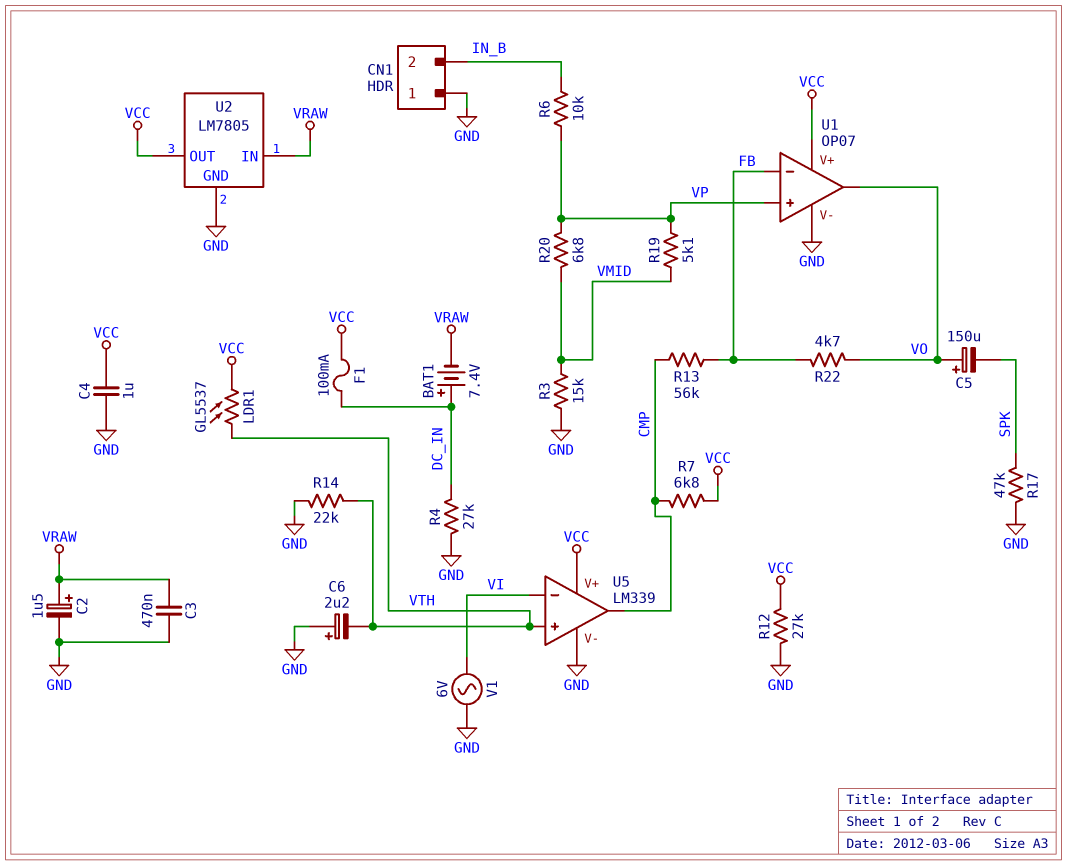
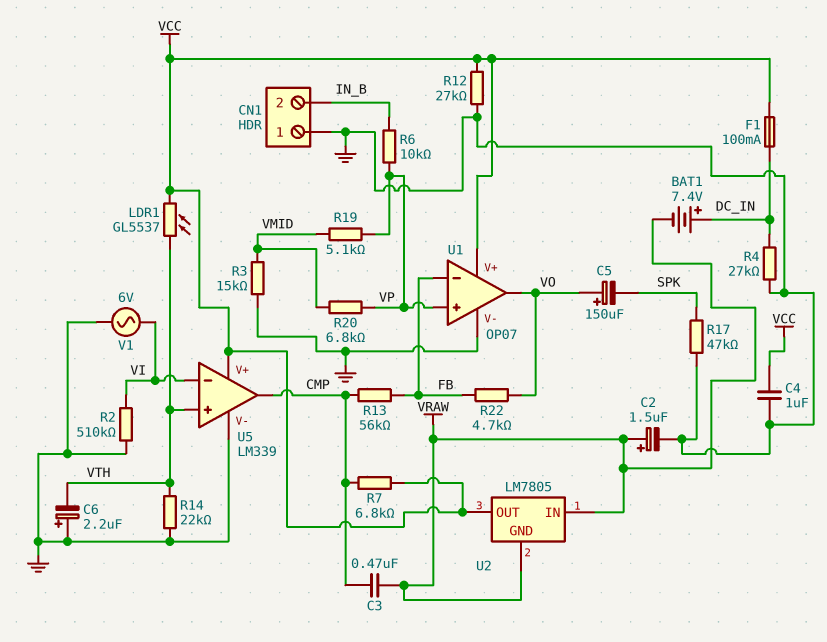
C3: 470nF (GND, VRAW) -> 470nF (CMP, VRAW)
R2: none -> 510k (GND, VI)
U2 pin GND: GND -> VRAW

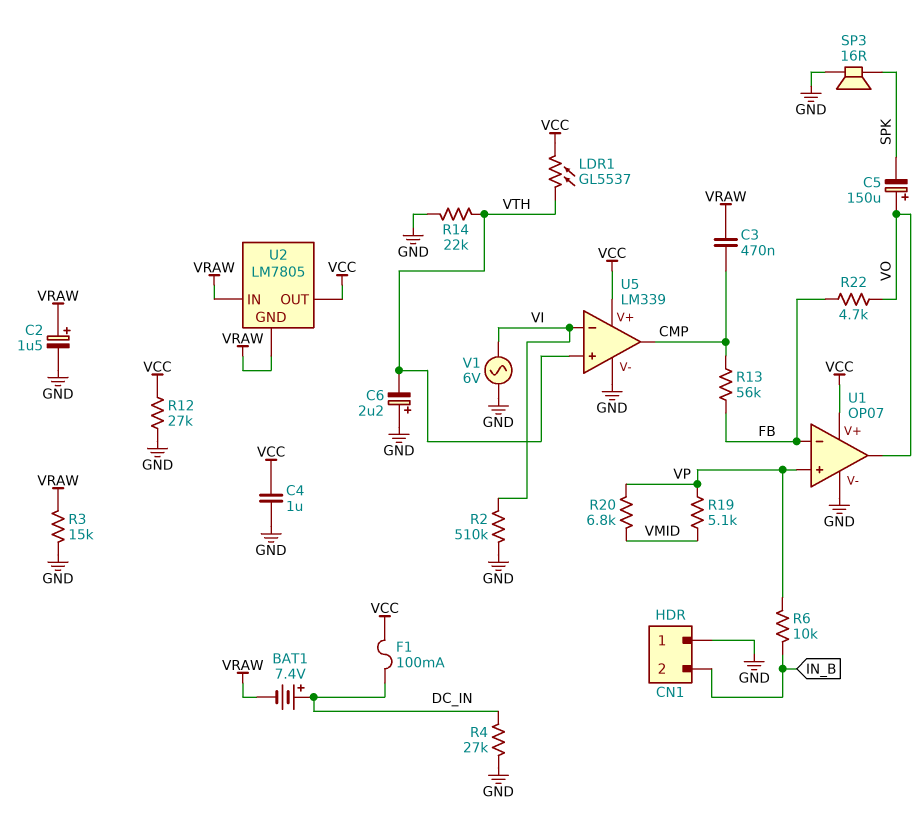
R3: 15k (GND, VMID) -> 15k (GND, VRAW)
R7: 6.8k (CMP, VCC) -> none
R17: 47k (GND, SPK) -> none
SP3: none -> speaker 16R (GND, SPK)

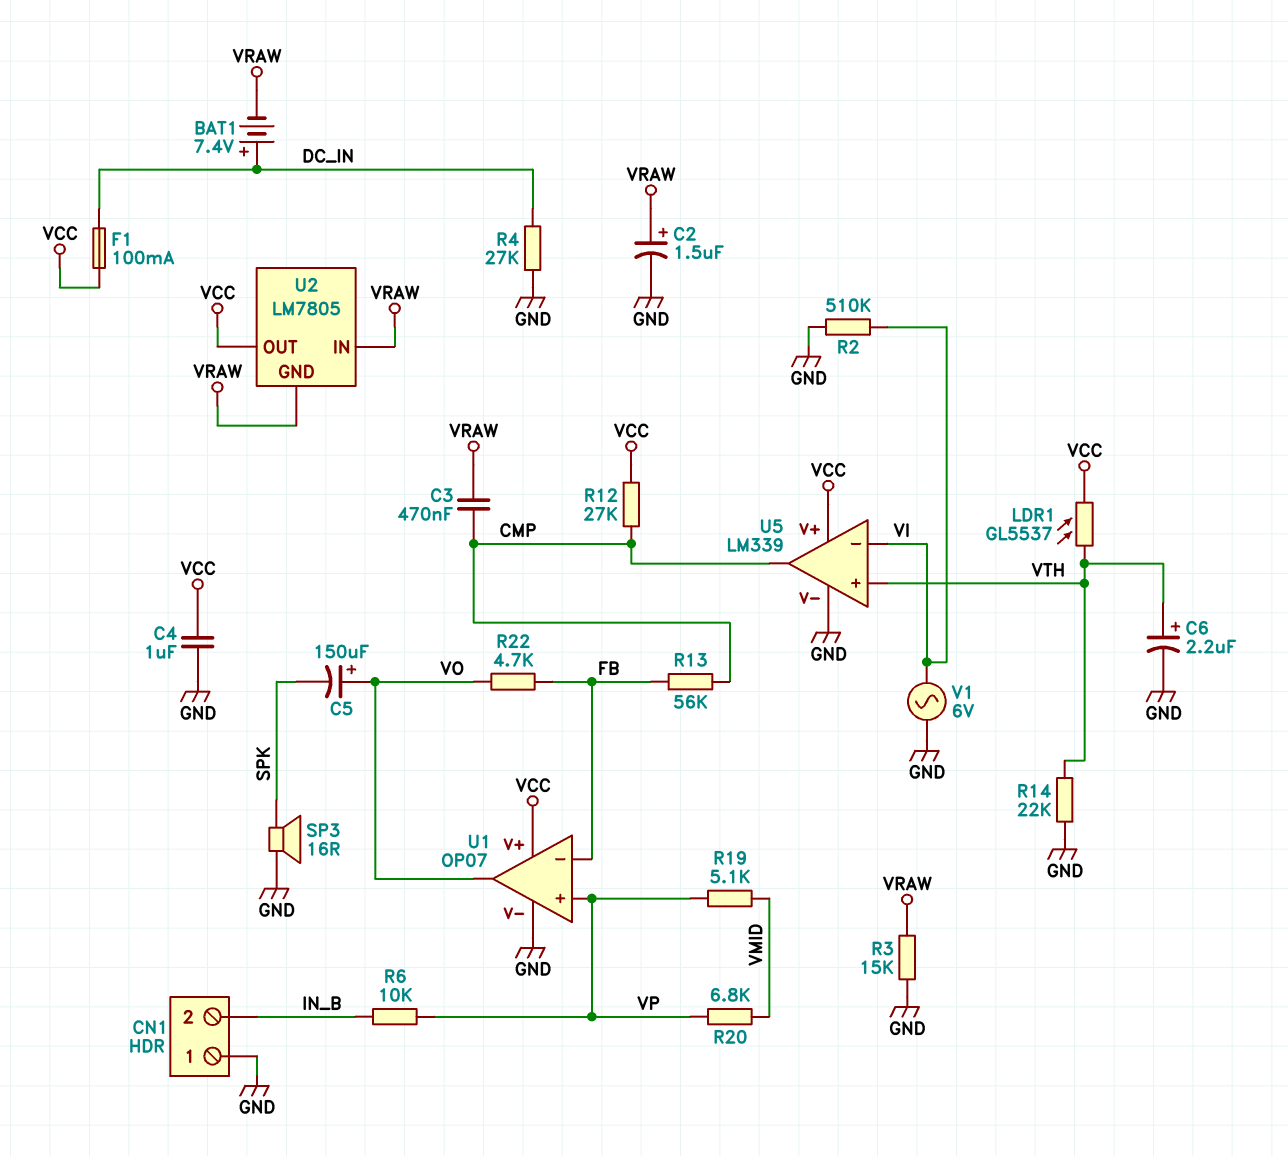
C6: 2.2uF (plus GND, minus VTH) -> 2.2uF (plus VTH, minus GND)
R12: 27k (GND, VCC) -> 27k (CMP, VCC)

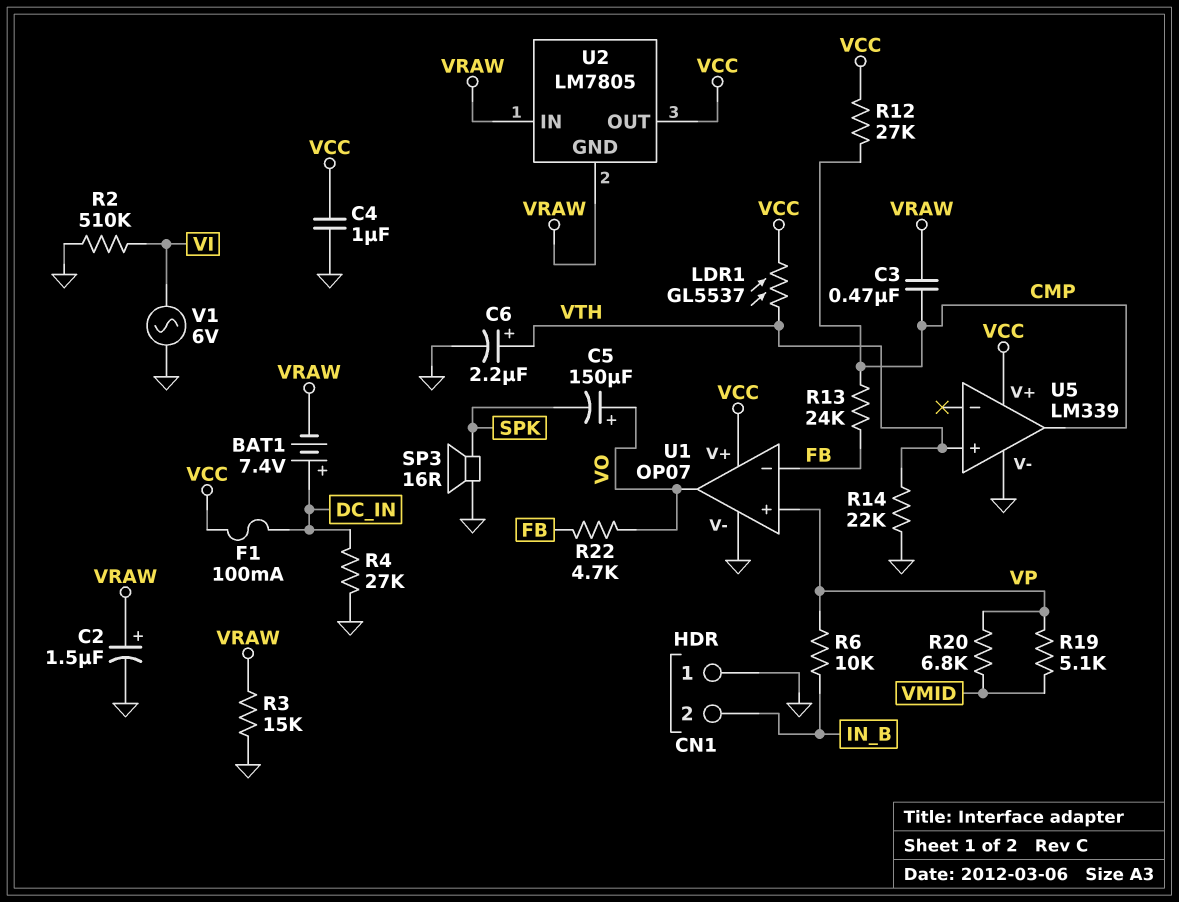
R13: 56k (CMP, FB) -> 24k (CMP, FB)
U5 pin in-: VI -> none

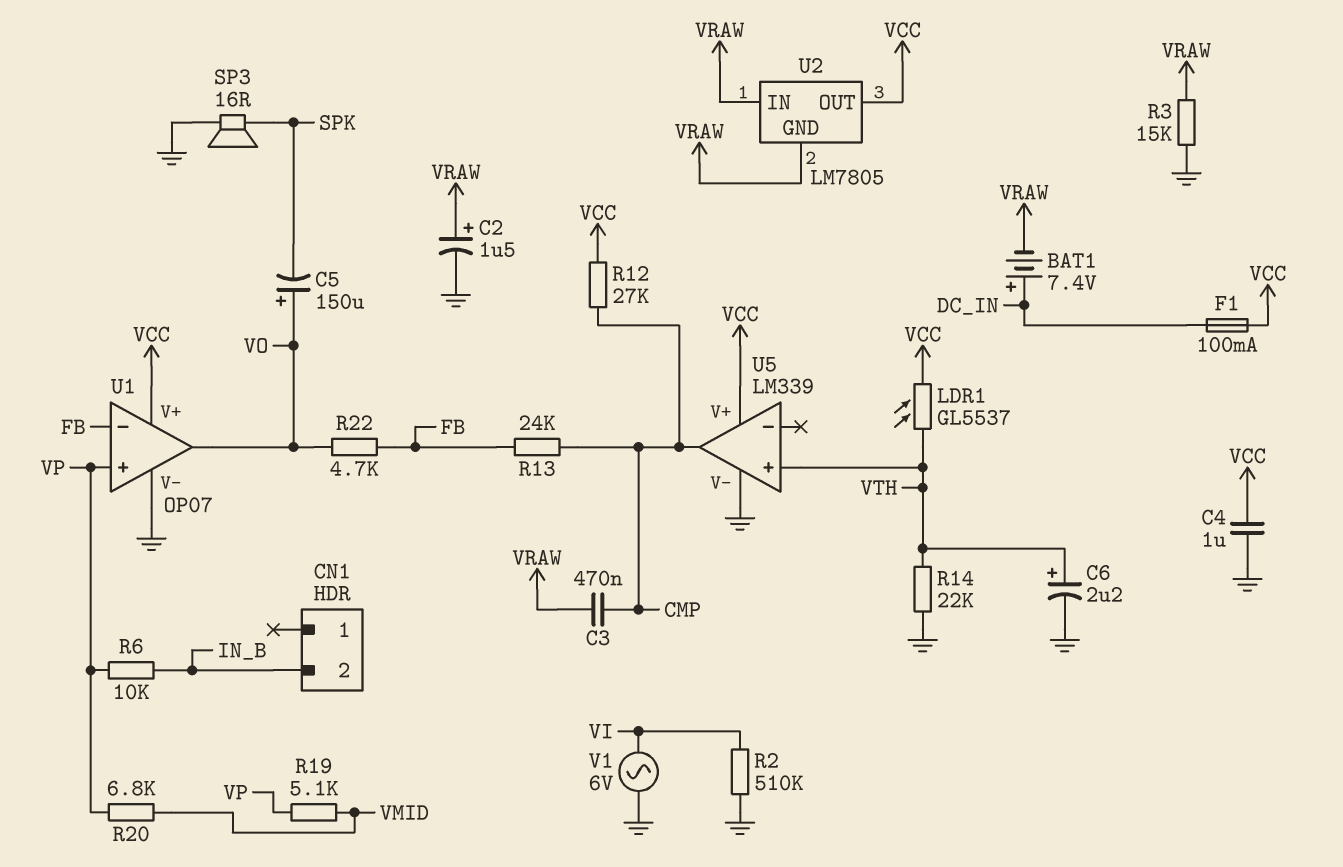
CN1 pin 1: GND -> none
R4: 27k (DC_IN, GND) -> none

